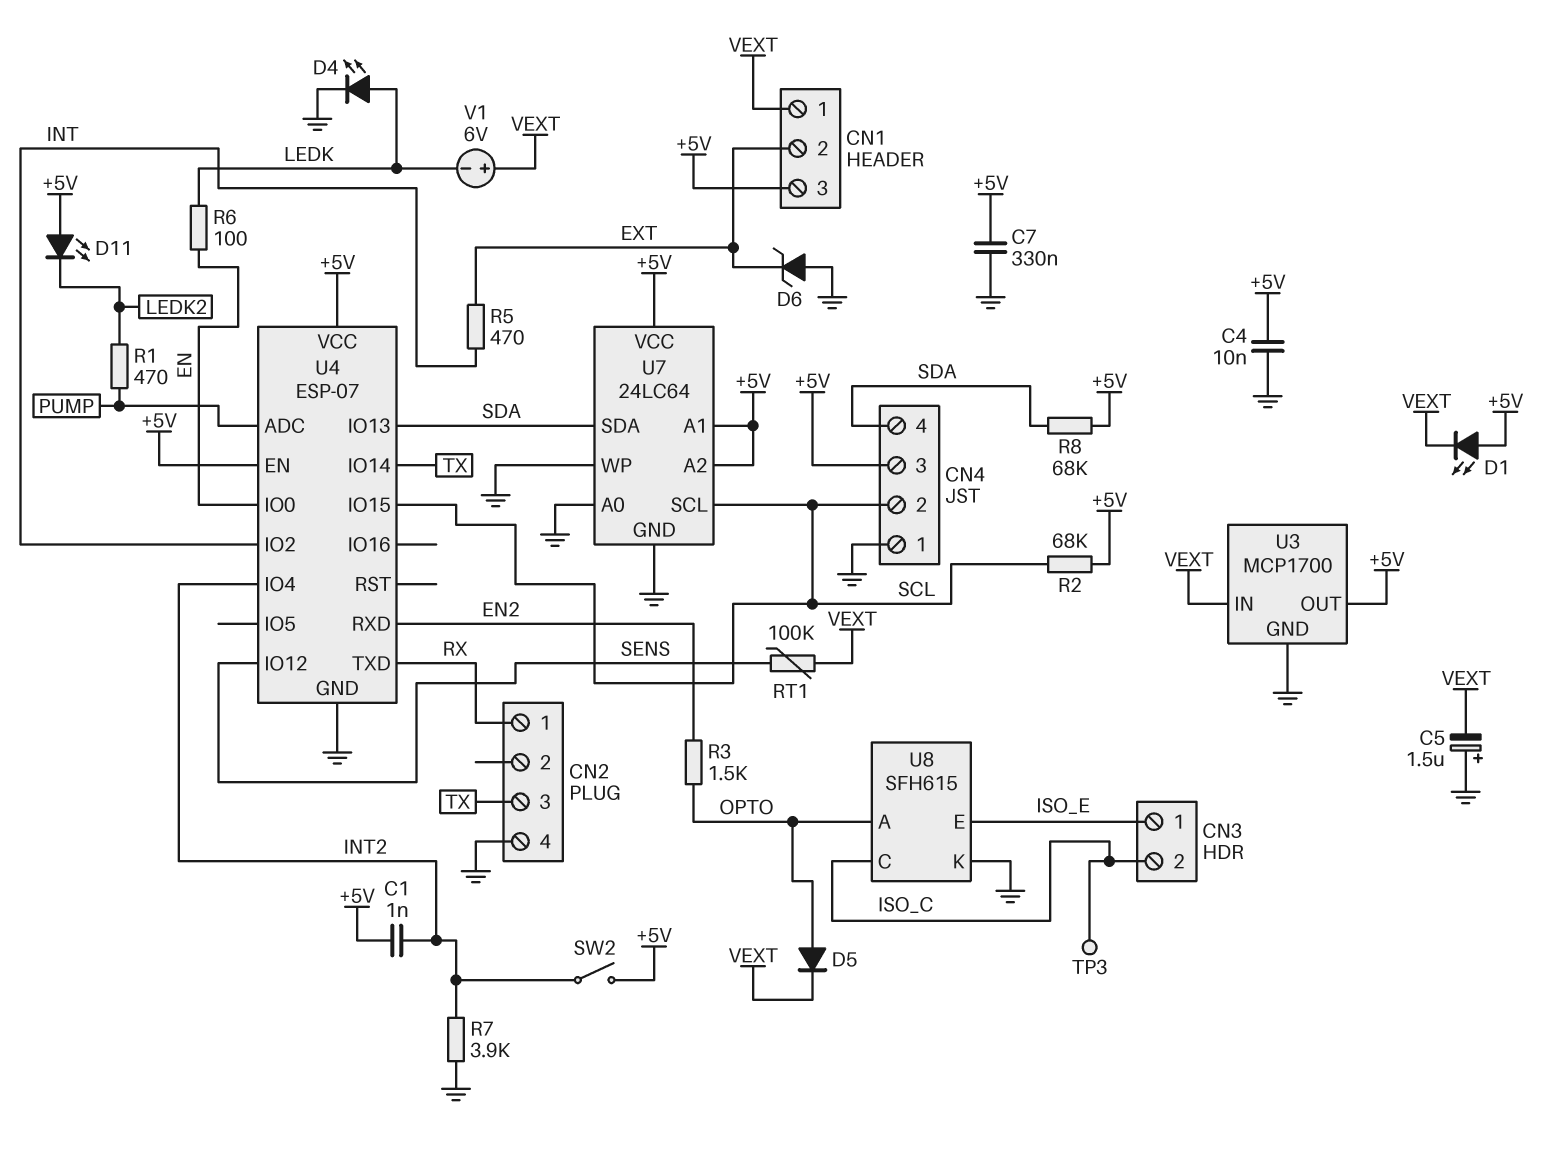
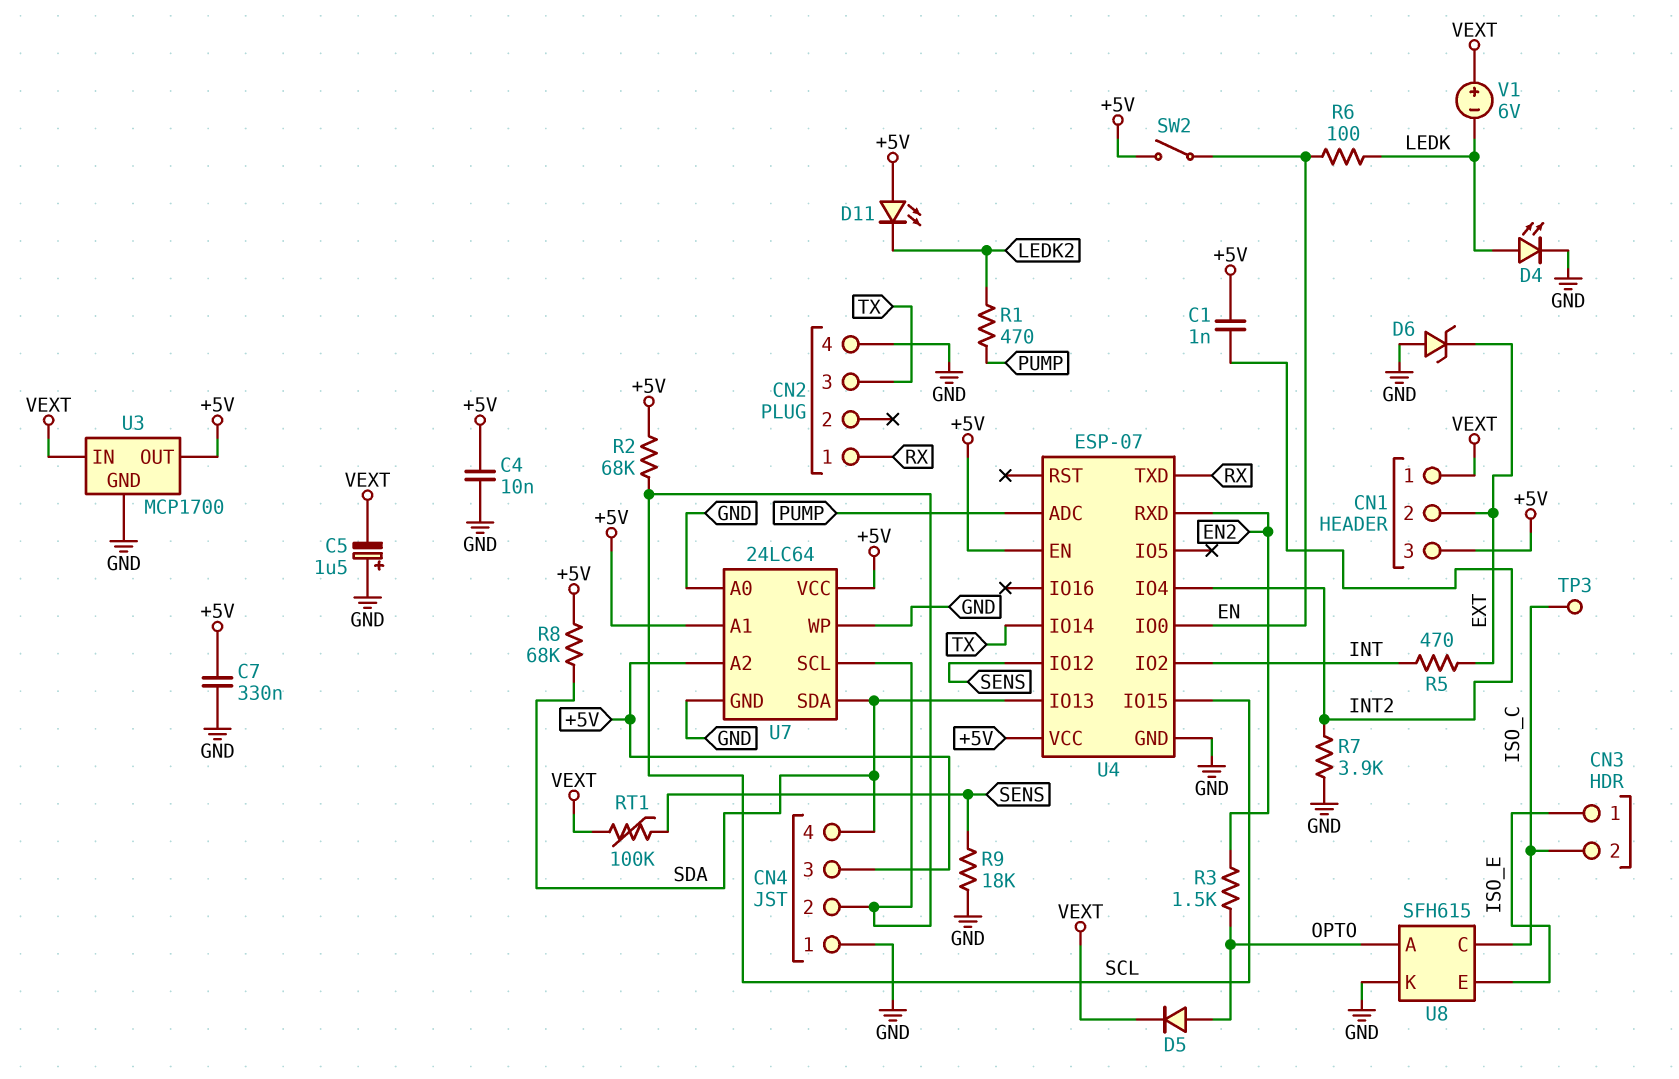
D1: LED (A +5V, K VEXT) -> none
R9: none -> 18k (GND, SENS)
SW2: switch (+5V, INT2) -> switch (+5V, EN)

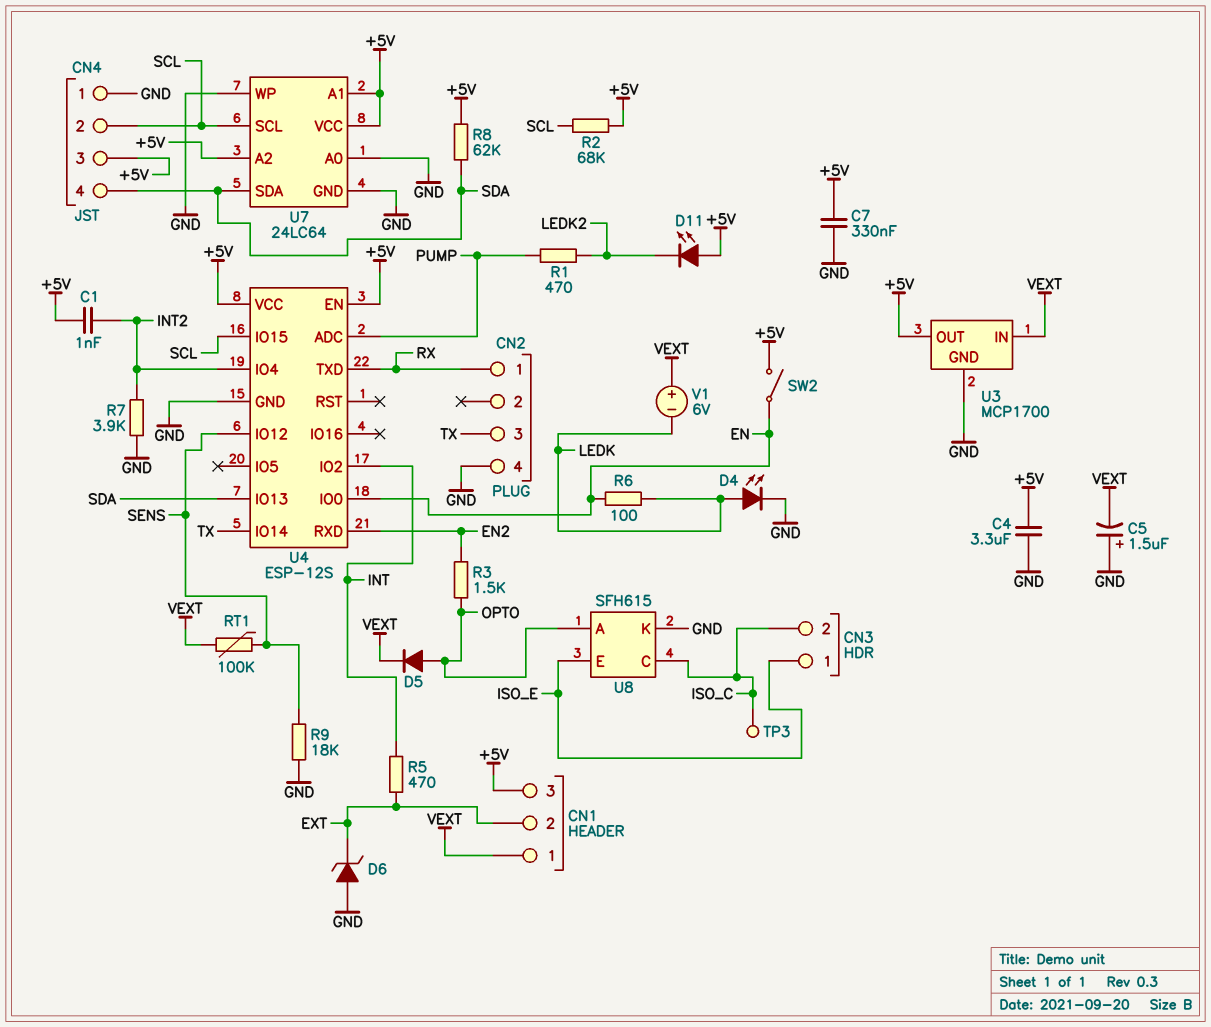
C4: 10nF (+5V, GND) -> 3.3uF (+5V, GND)
R8: 68k (+5V, SDA) -> 62k (+5V, SDA)
U4: ESP-07 -> ESP-12S

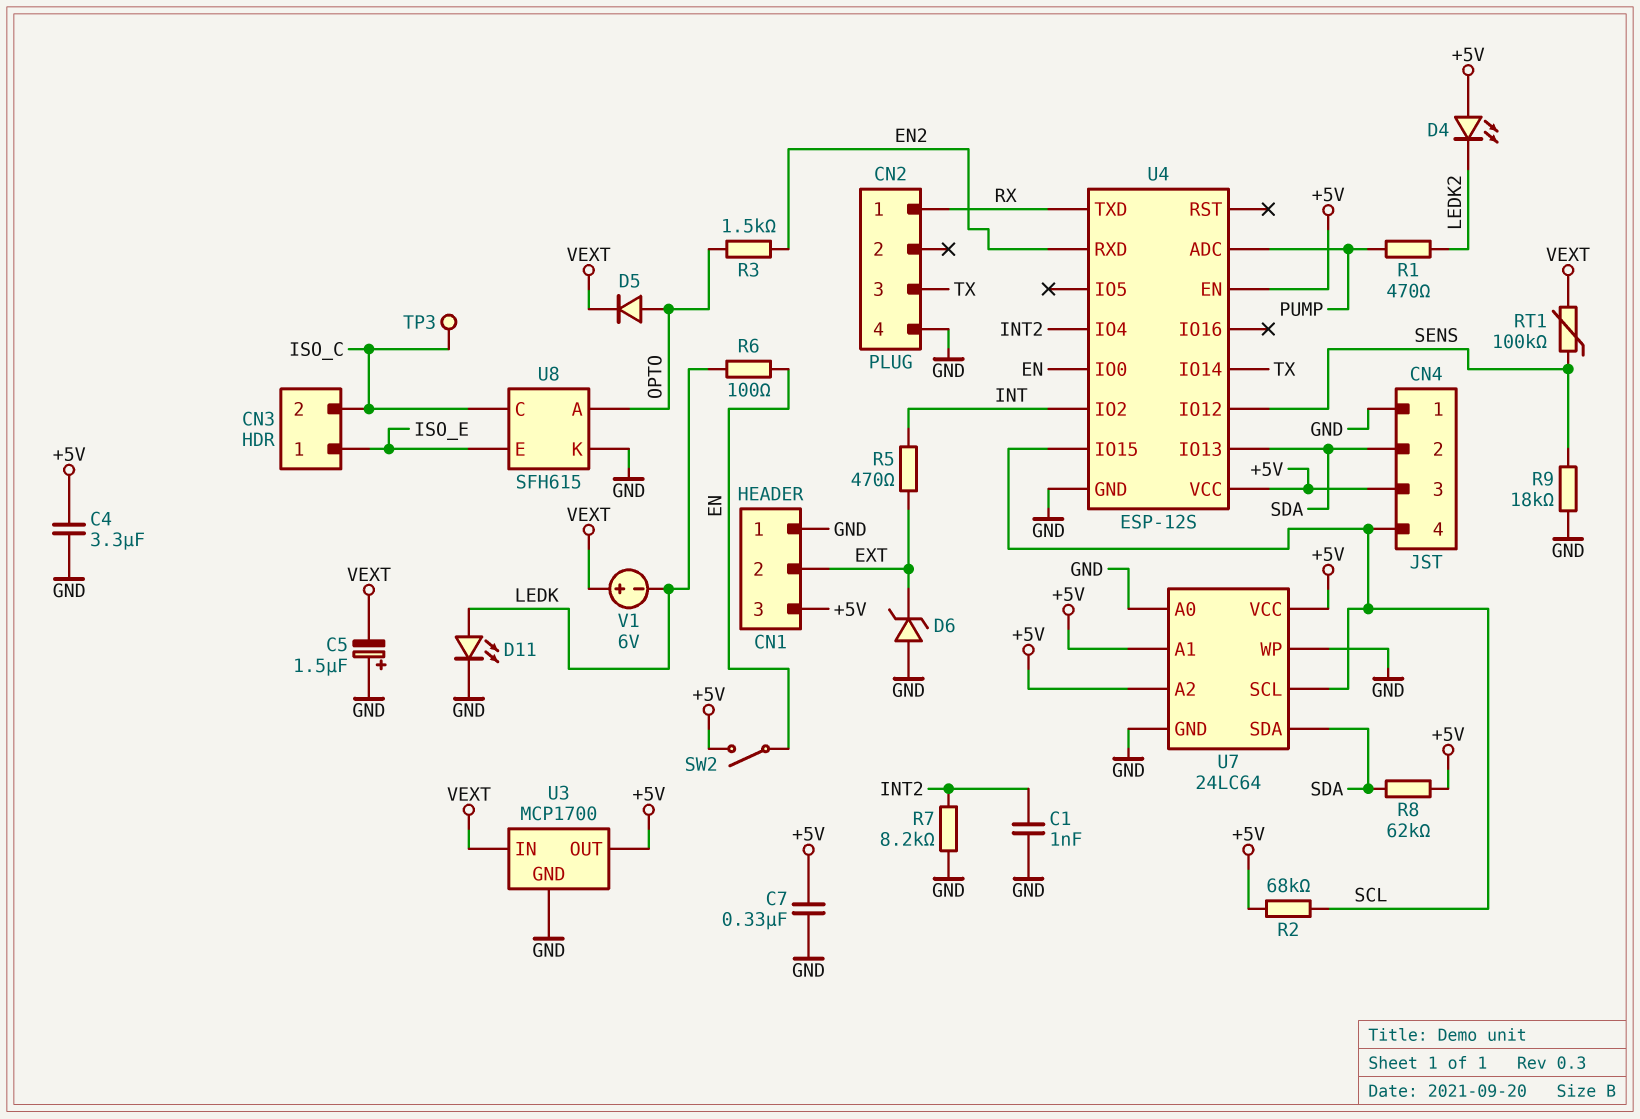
C1: 1nF (+5V, INT2) -> 1nF (GND, INT2)
CN1 pin 1: VEXT -> GND
CN4 pin 2: SCL -> SDA
CN4 pin 4: SDA -> SCL
D4: LED (A LEDK, K GND) -> LED (A +5V, K LEDK2)
D11: LED (A +5V, K LEDK2) -> LED (A LEDK, K GND)
R7: 3.9k (GND, INT2) -> 8.2k (GND, INT2)

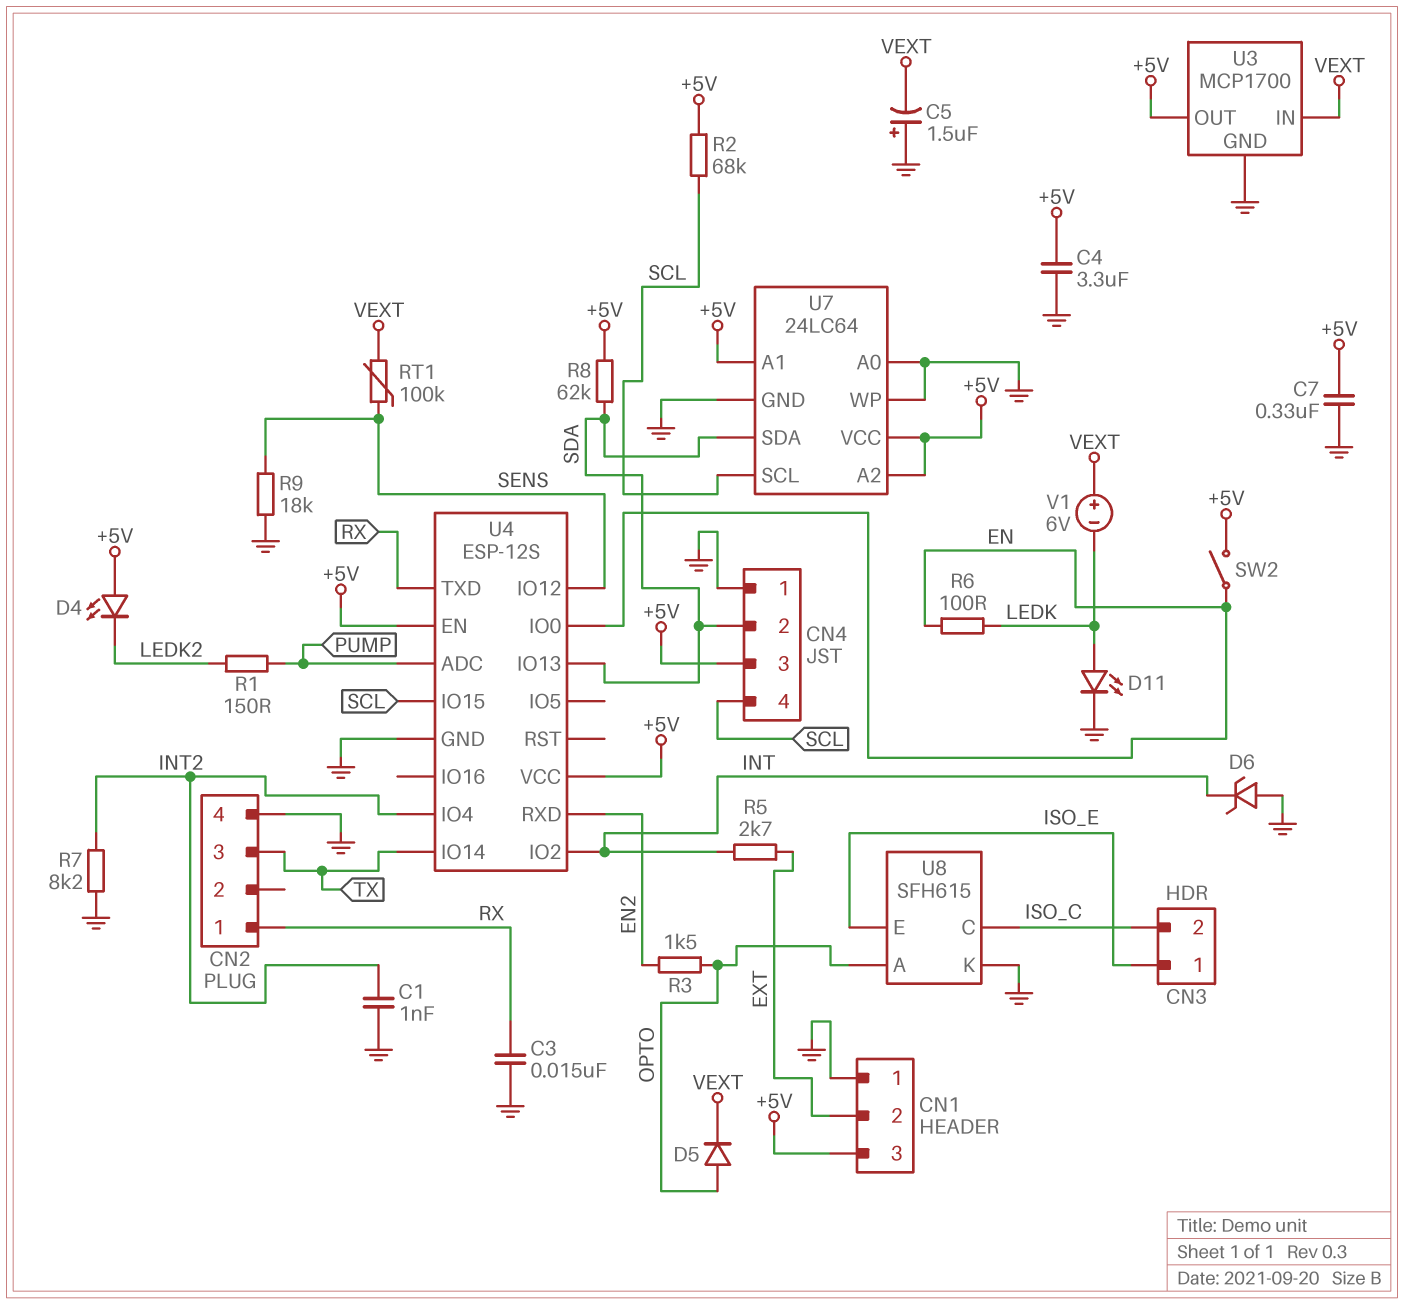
C3: none -> 15nF (GND, RX)
D6: zener (A GND, K EXT) -> zener (A GND, K INT)
R1: 470 (LEDK2, PUMP) -> 150 (LEDK2, PUMP)
R5: 470 (EXT, INT) -> 2.7k (EXT, INT)
TP3: test point (ISO_C) -> none

